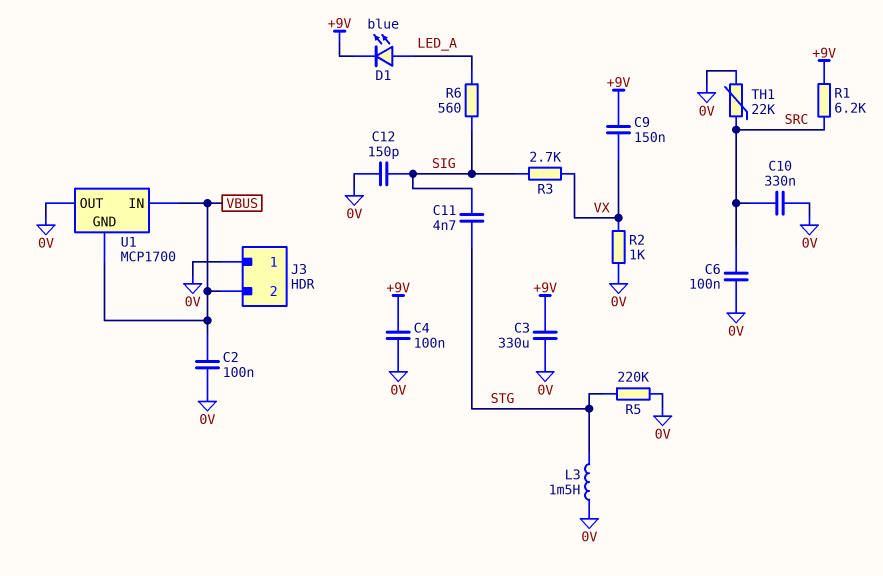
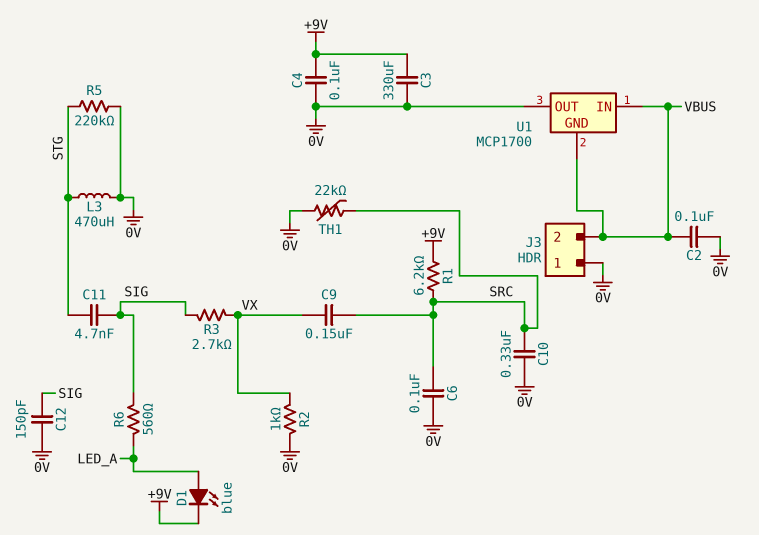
C9: 150nF (+9V, VX) -> 150nF (SRC, VX)
L3: 1.5mH (0V, STG) -> 470uH (0V, STG)

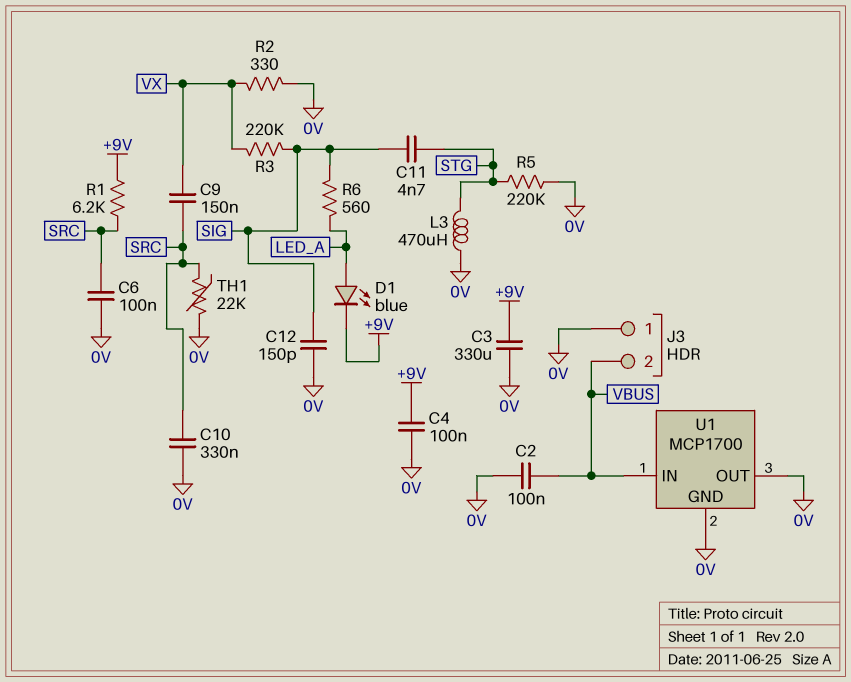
R2: 1k (0V, VX) -> 330 (0V, VX)
R3: 2.7k (SIG, VX) -> 220k (SIG, VX)
U1 pin GND: VBUS -> 0V

